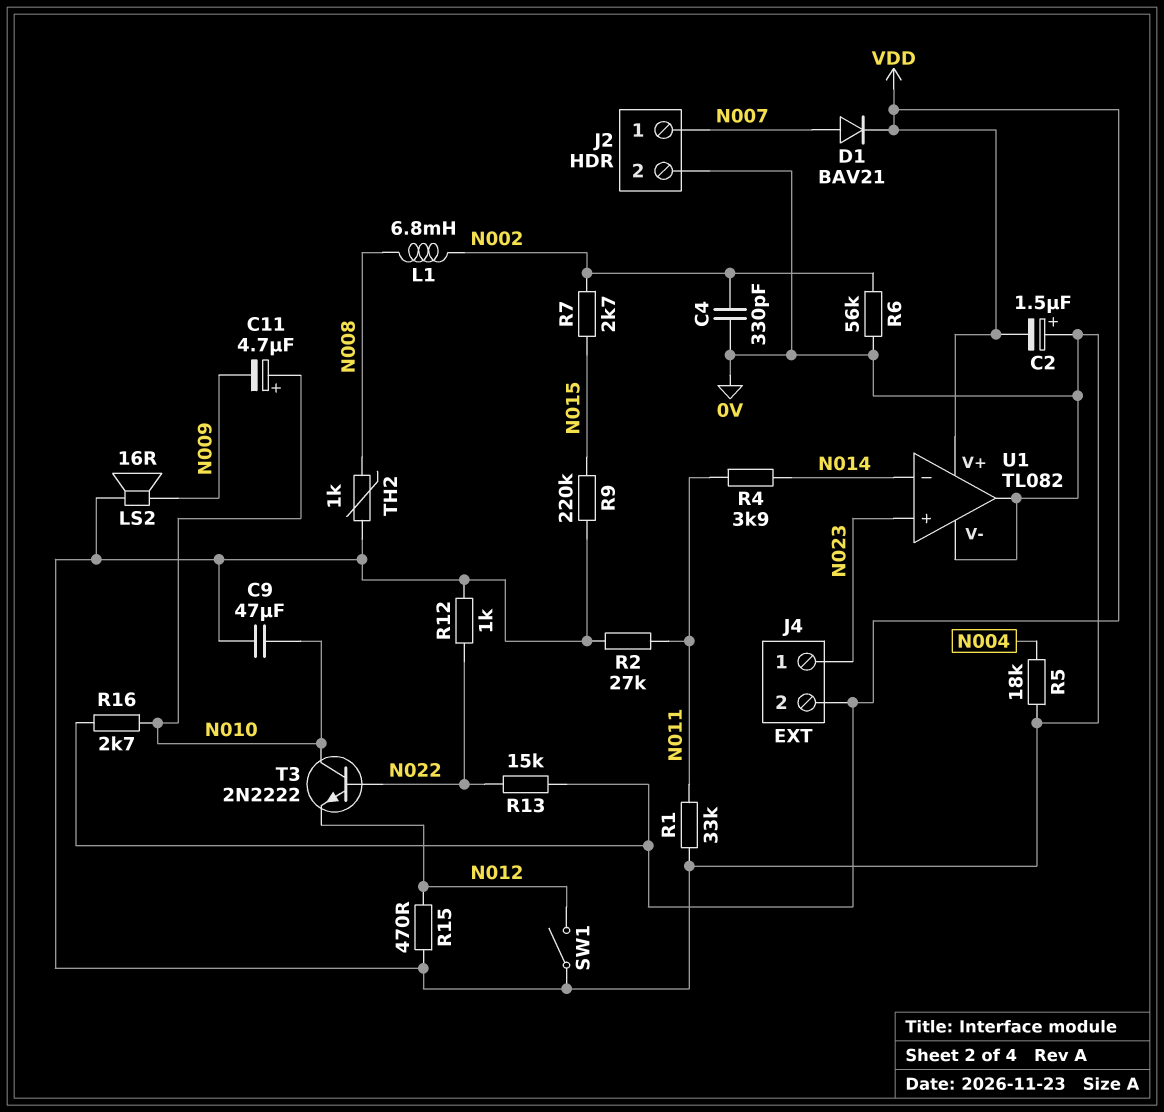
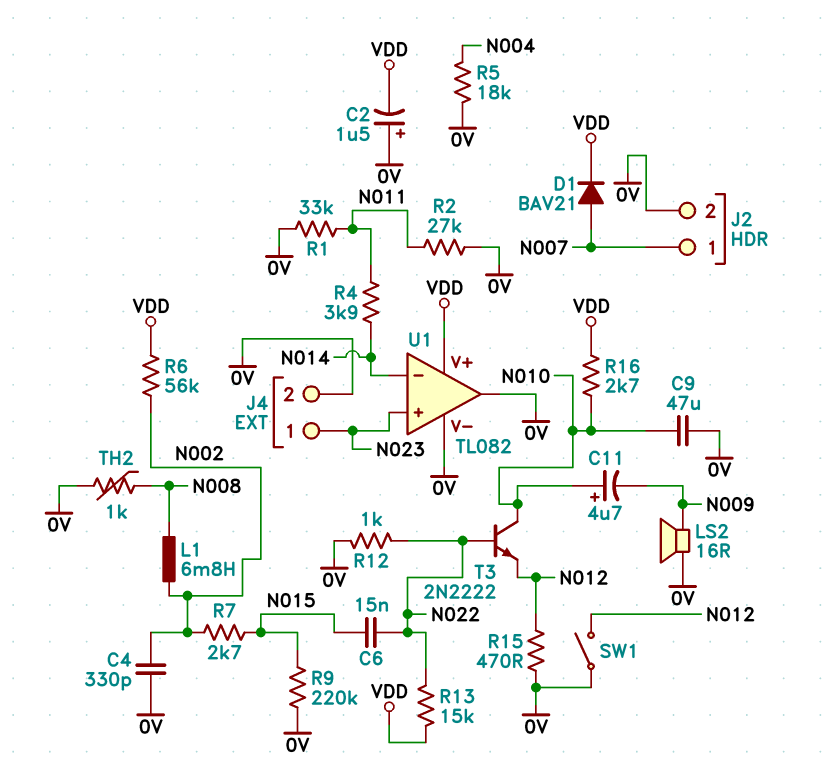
C6: none -> 15nF (N015, N022)
J4 pin 2: VDD -> 0V
R6: 56k (0V, N002) -> 56k (N002, VDD)

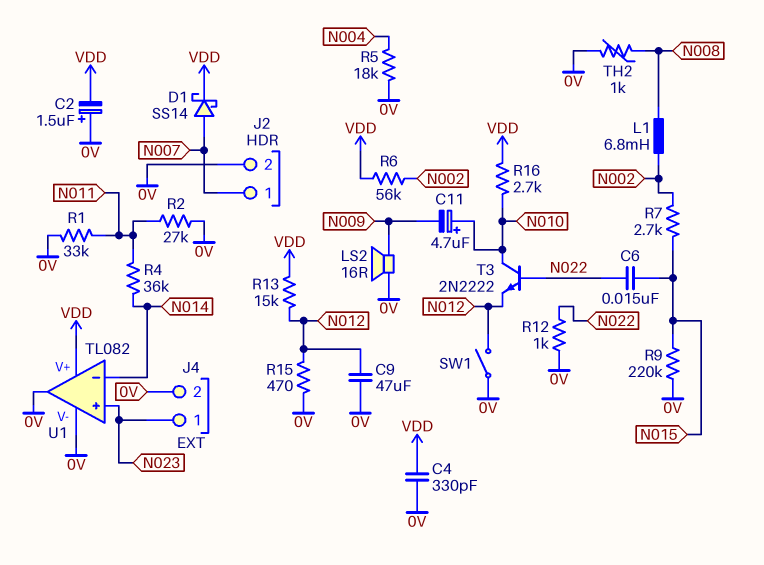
C4: 330pF (0V, N002) -> 330pF (0V, VDD)
C9: 47uF (0V, N010) -> 47uF (0V, N012)
D1: diode BAV21 (A N007, K VDD) -> schottky SS14 (A N007, K VDD)
R4: 3.9k (N011, N014) -> 36k (N011, N014)
R13: 15k (N022, VDD) -> 15k (N012, VDD)

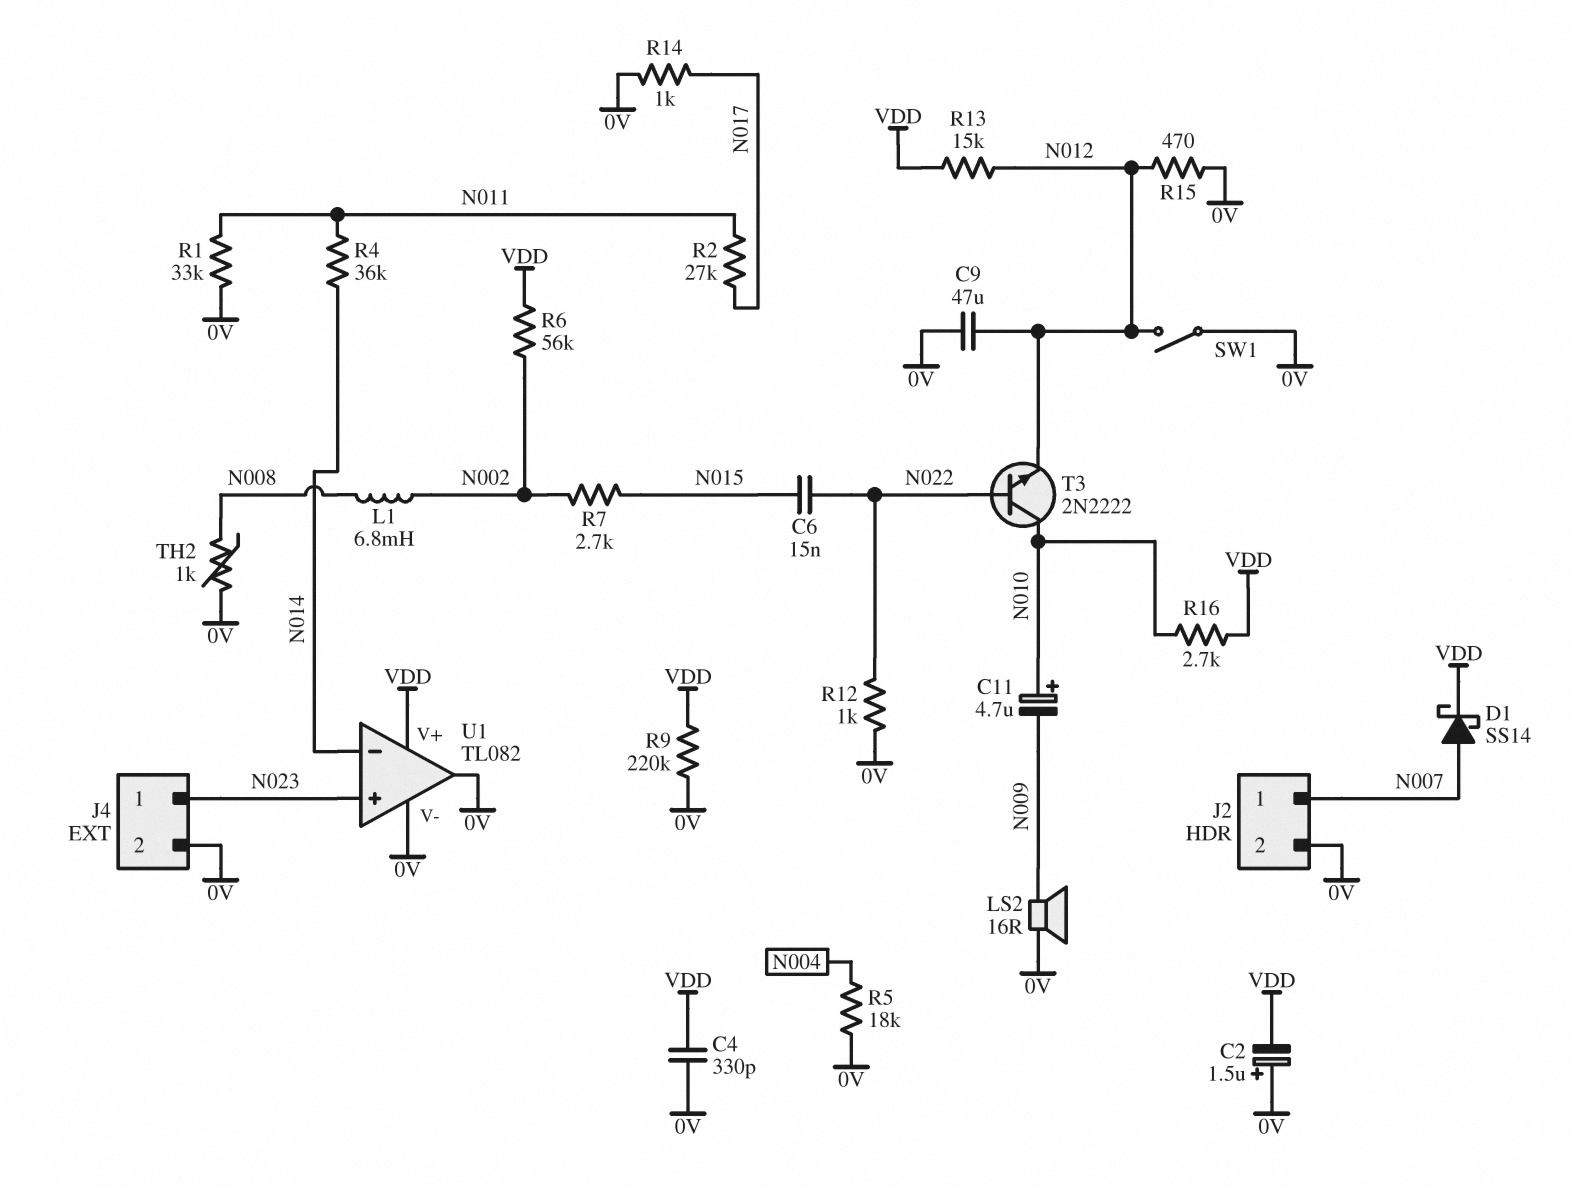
R2: 27k (0V, N011) -> 27k (N011, N017)
R9: 220k (0V, N015) -> 220k (0V, VDD)
R14: none -> 1k (0V, N017)

